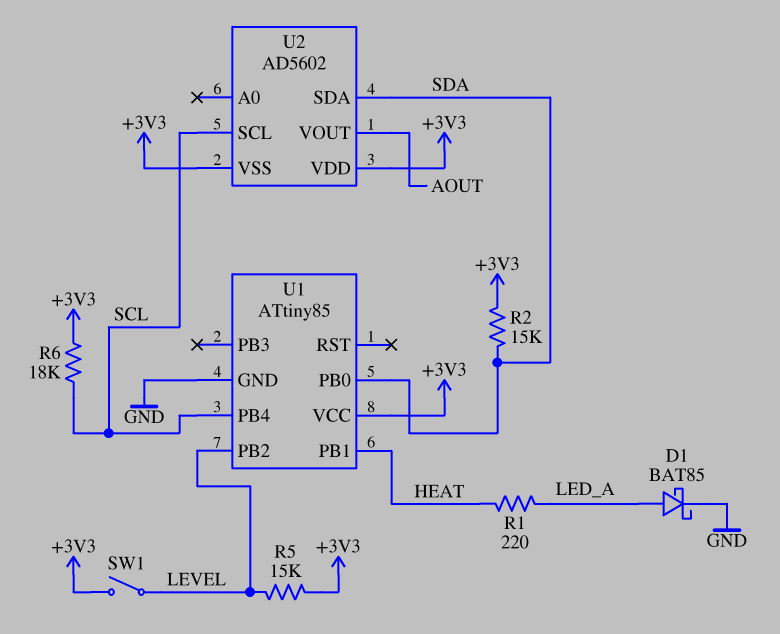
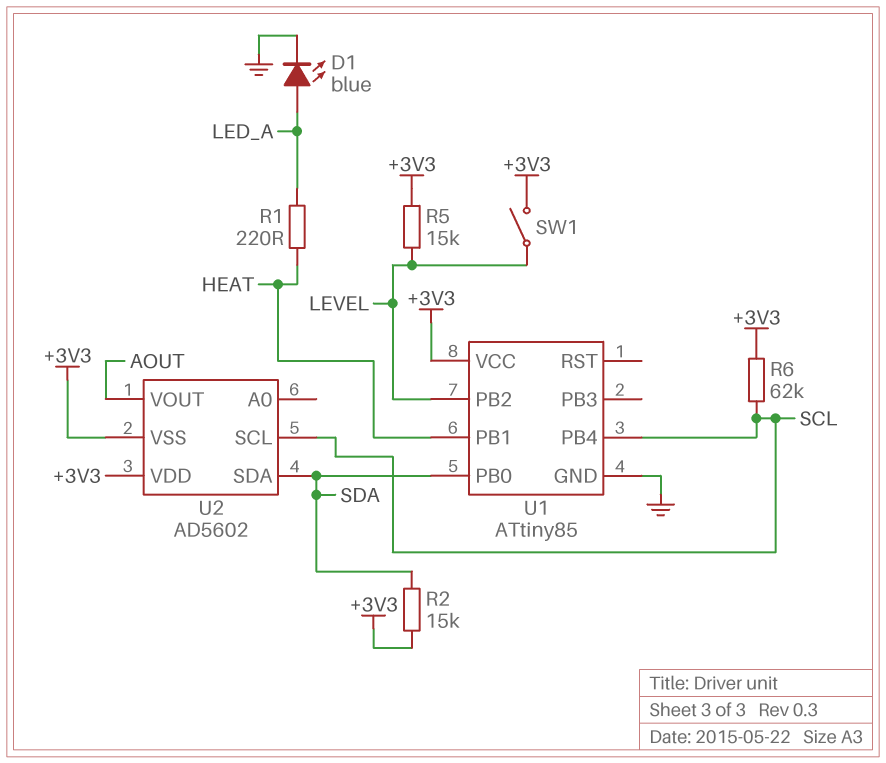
D1: schottky BAT85 (A LED_A, K GND) -> LED blue (A LED_A, K GND)
R6: 18k (+3V3, SCL) -> 62k (+3V3, SCL)

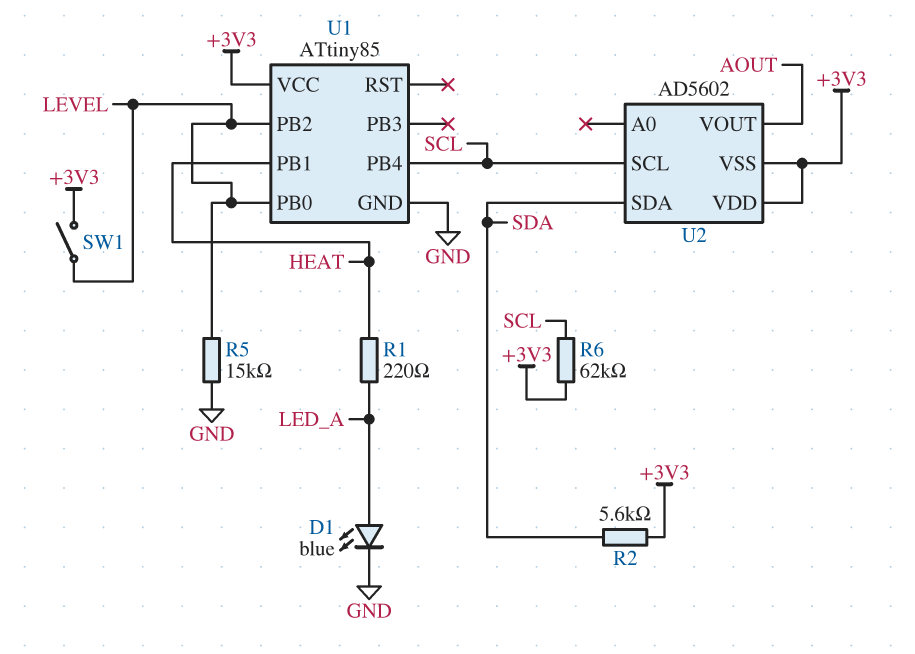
R2: 15k (+3V3, SDA) -> 5.6k (+3V3, SDA)
R5: 15k (+3V3, LEVEL) -> 15k (GND, LEVEL)
U1 pin PB0: SDA -> LEVEL

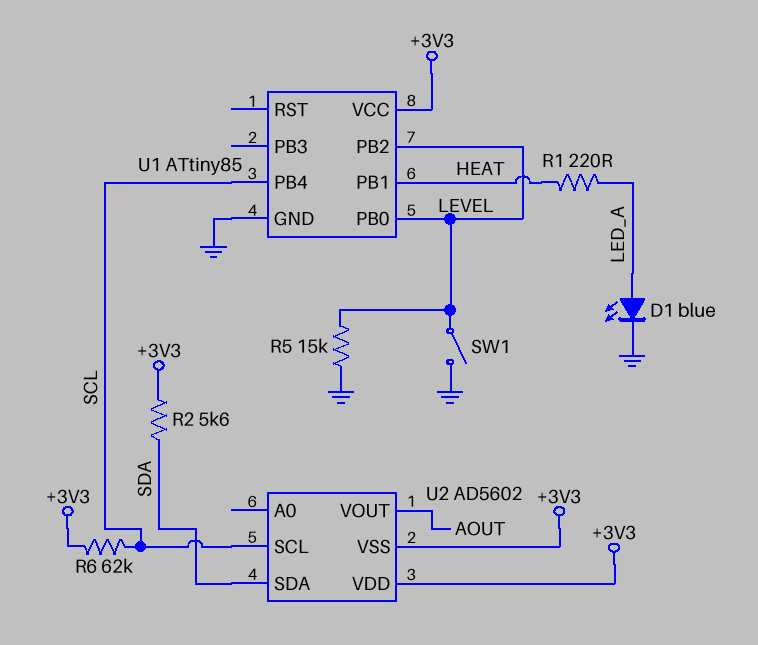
SW1: switch (+3V3, LEVEL) -> switch (GND, LEVEL)

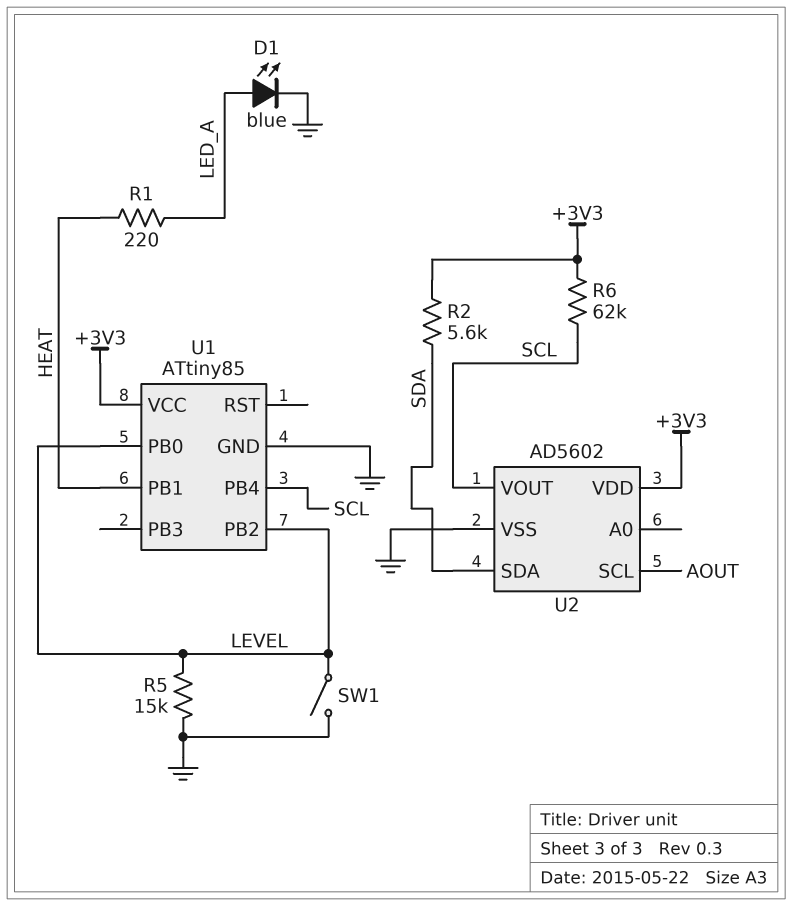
U2 pin SCL: SCL -> AOUT
U2 pin VOUT: AOUT -> SCL
U2 pin VSS: +3V3 -> GND

